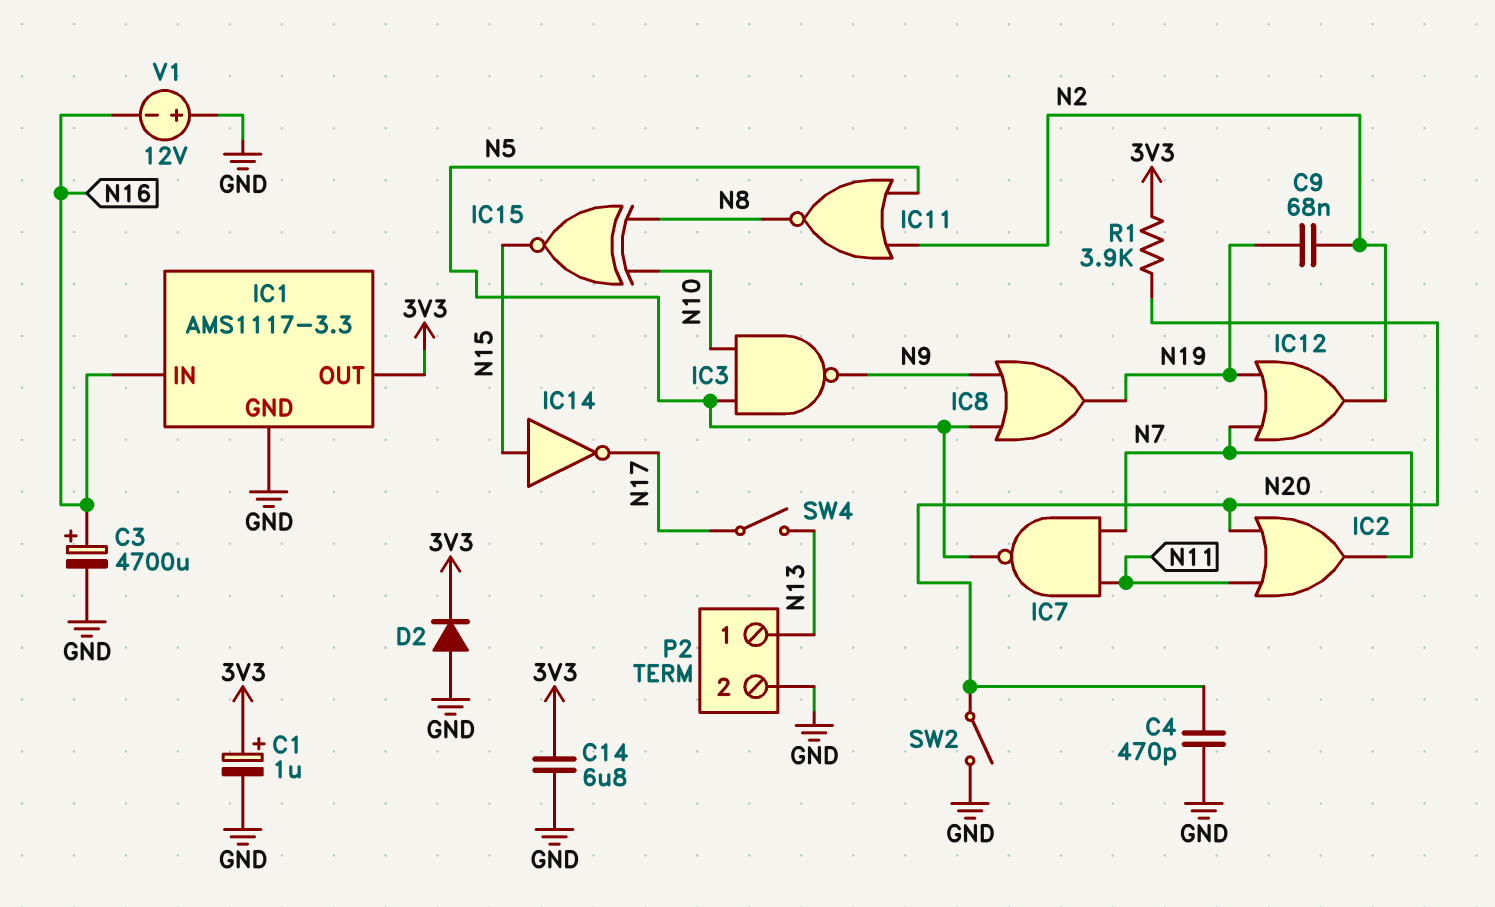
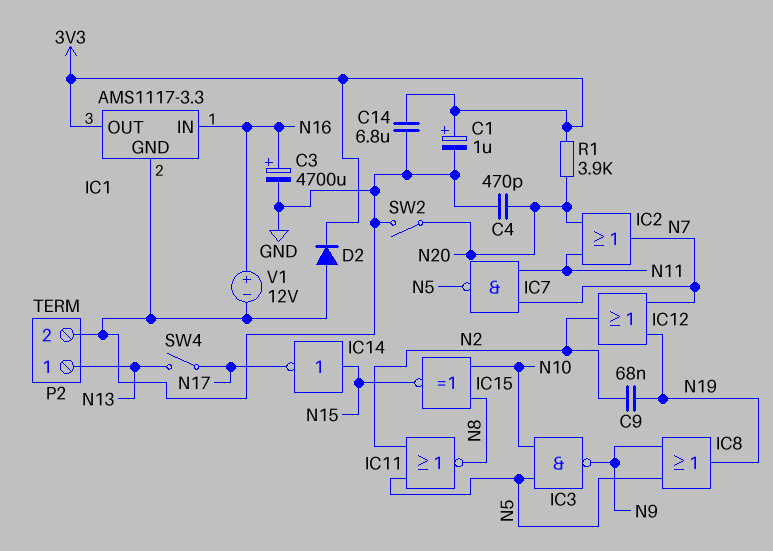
V1: 12V (plus GND, minus N16) -> 12V (plus N16, minus GND)

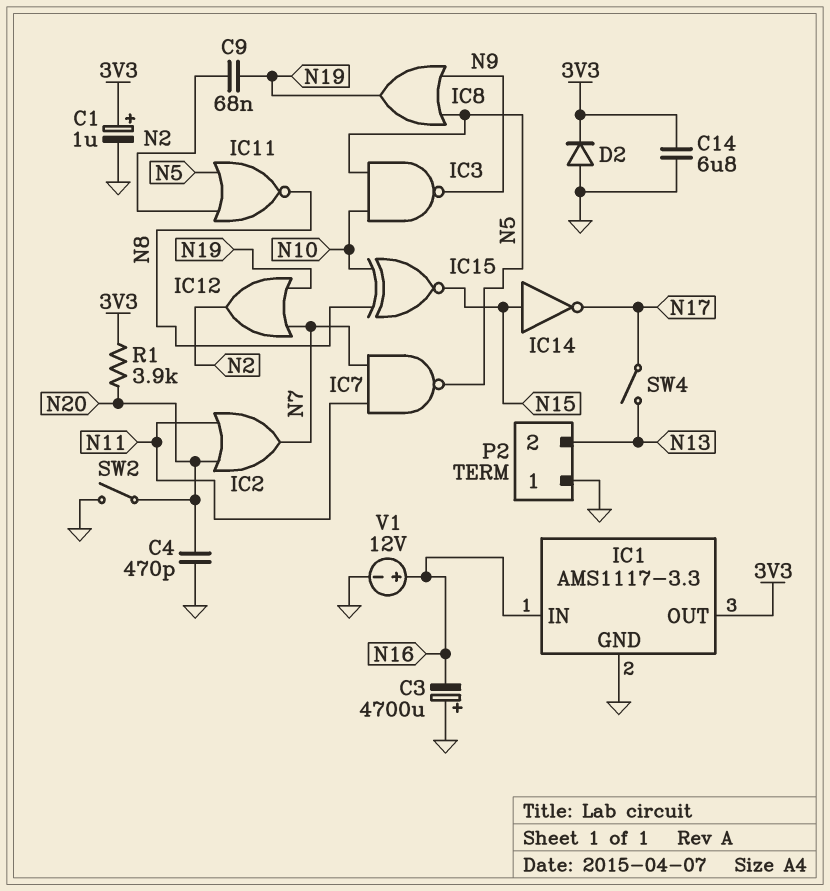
C3: 4700uF (plus N16, minus GND) -> 4700uF (plus GND, minus N16)
P2 pin 1: N13 -> GND
P2 pin 2: GND -> N13

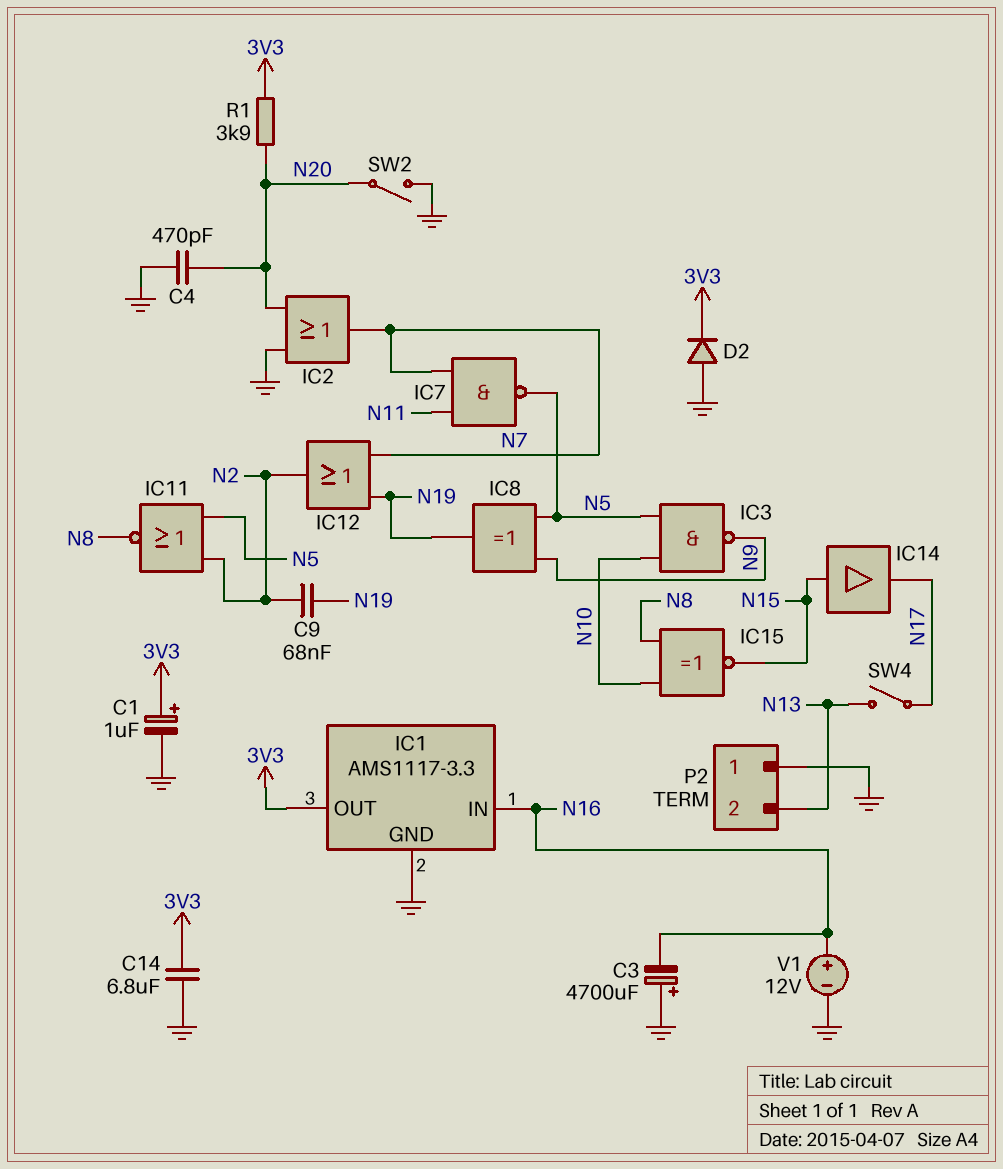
IC2: OR (in N11, in N20, out N7) -> OR (in GND, in N20, out N7)
IC8: OR (in N5, in N9, out N19) -> XOR (in N5, in N9, out N19)
IC14: NOT (in N15, out N17) -> buffer (in N15, out N17)

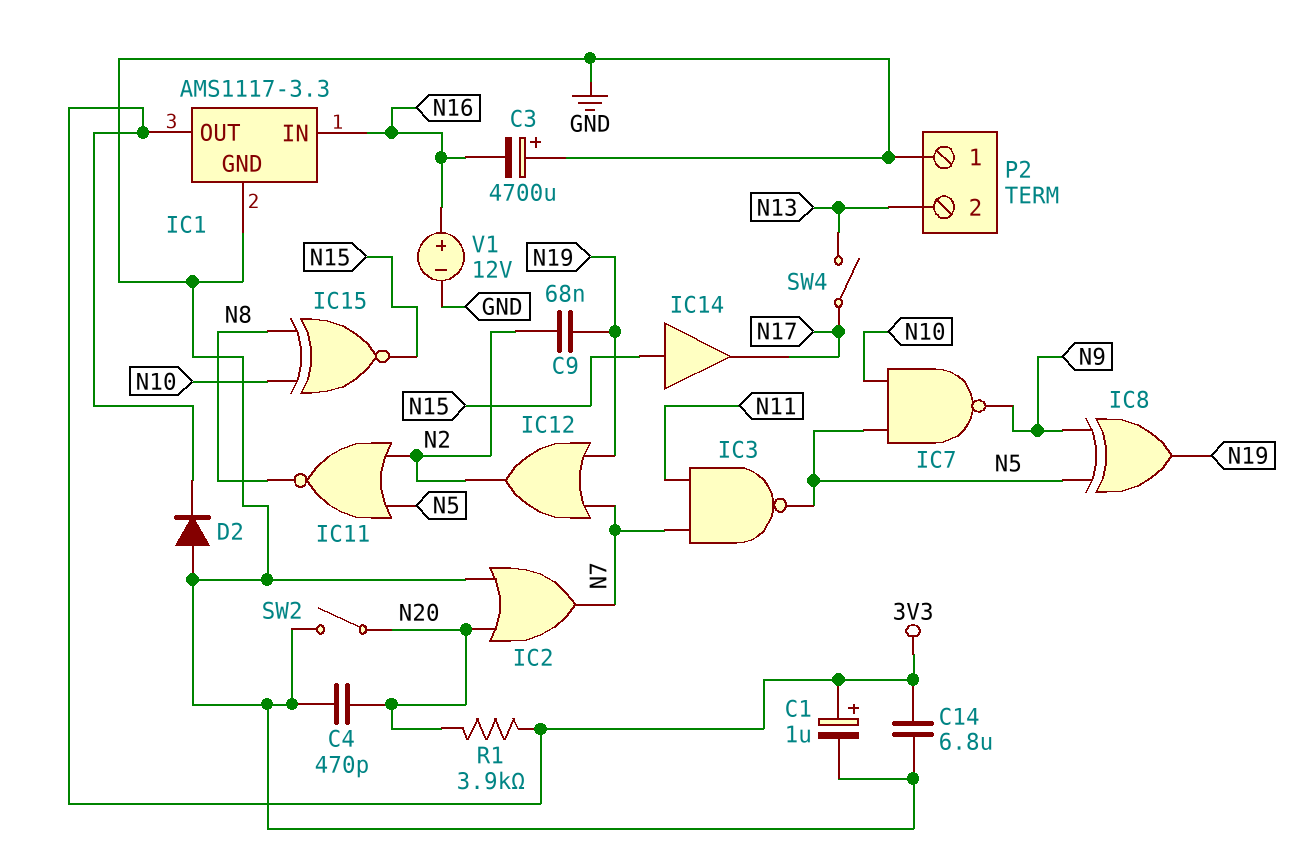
IC3: NAND (in N5, in N10, out N9) -> NAND (in N7, in N11, out N5)
IC7: NAND (in N7, in N11, out N5) -> NAND (in N5, in N10, out N9)

